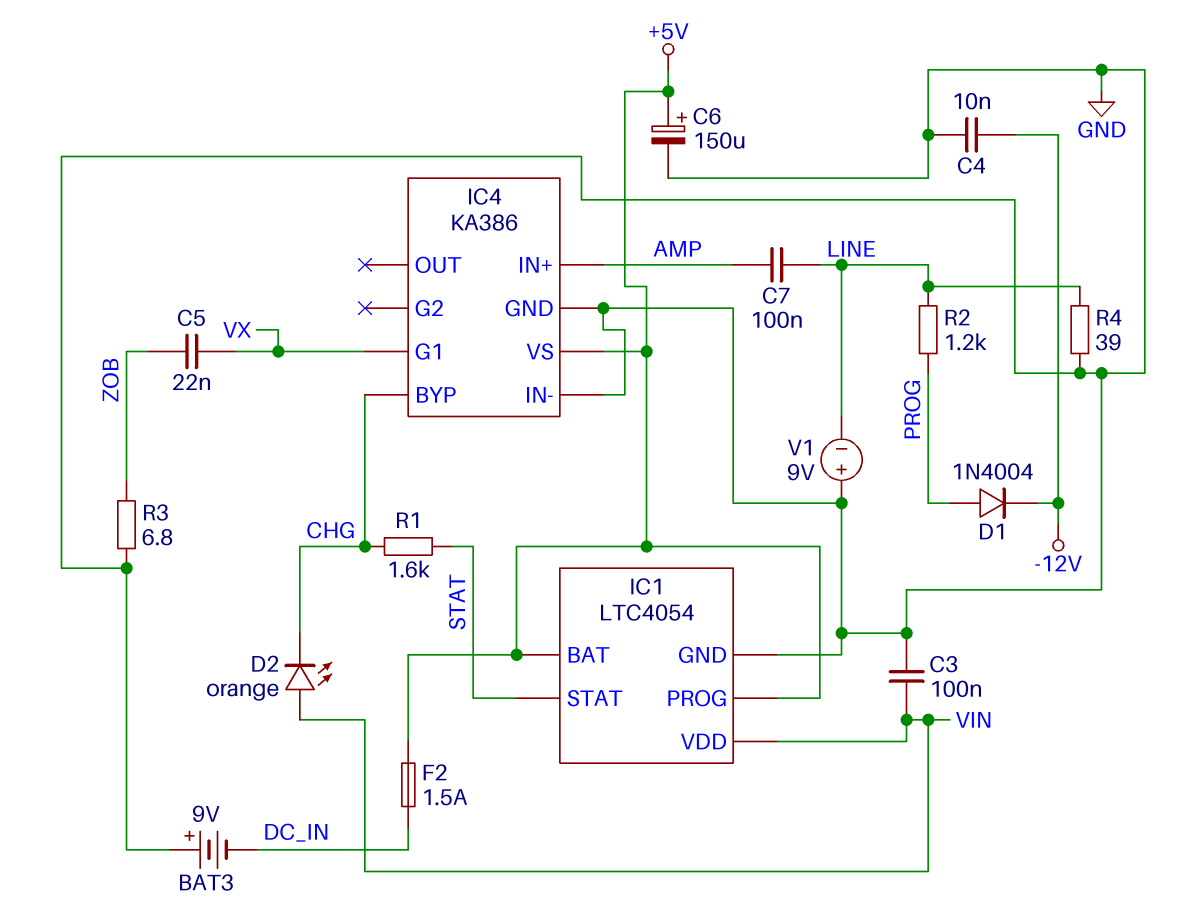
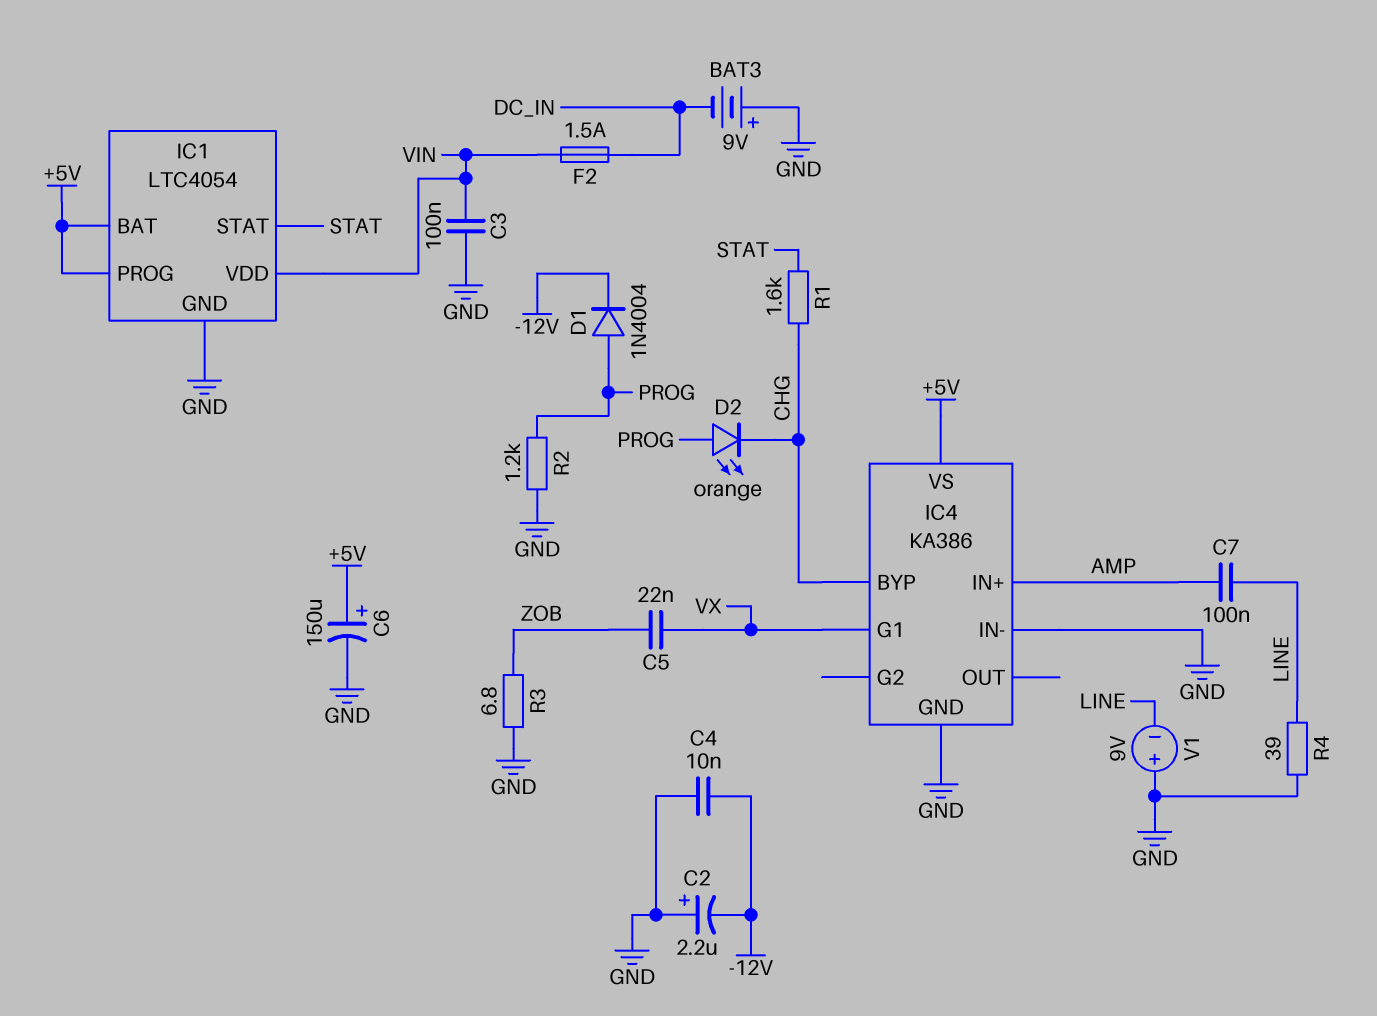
C2: none -> 2.2uF (plus GND, minus -12V)
D2: LED orange (A VIN, K CHG) -> LED orange (A PROG, K CHG)
F2: 1.5A (+5V, DC_IN) -> 1.5A (DC_IN, VIN)
R2: 1.2k (LINE, PROG) -> 1.2k (GND, PROG)

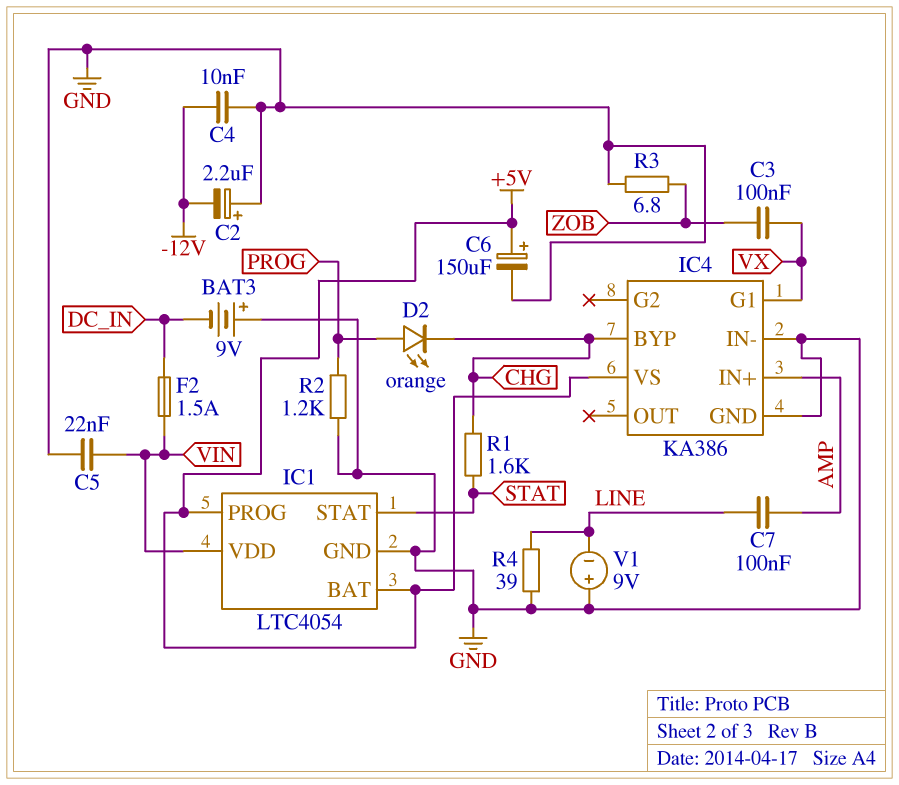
C3: 100nF (GND, VIN) -> 100nF (VX, ZOB)
C5: 22nF (VX, ZOB) -> 22nF (GND, VIN)
D1: diode 1N4004 (A PROG, K -12V) -> none

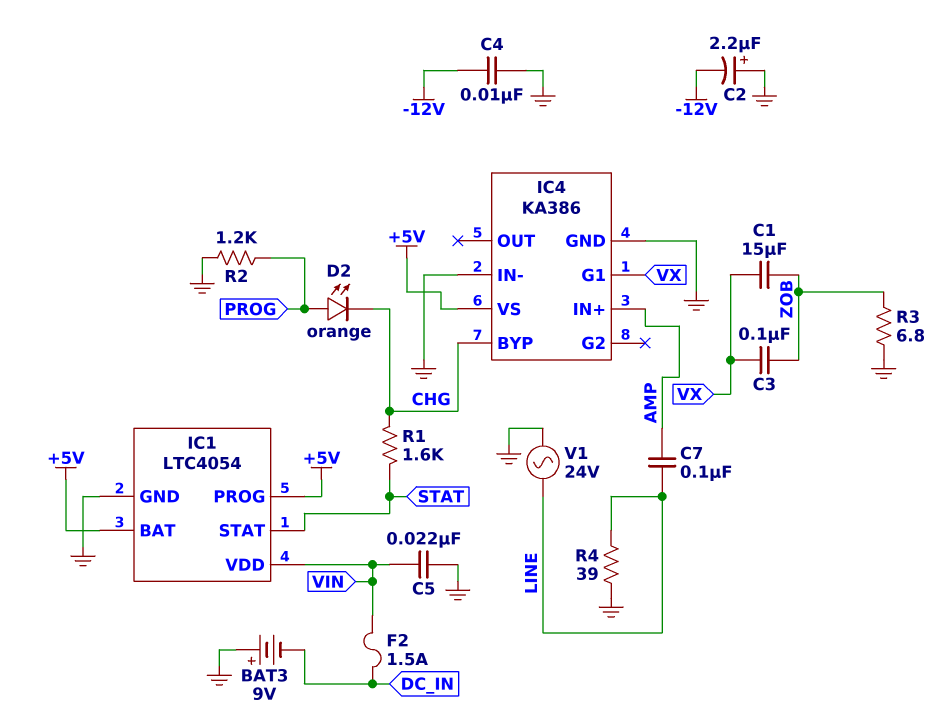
C1: none -> 15uF (VX, ZOB)
C6: 150uF (plus +5V, minus GND) -> none
V1: 9V (plus GND, minus LINE) -> AC 24V (GND, LINE)

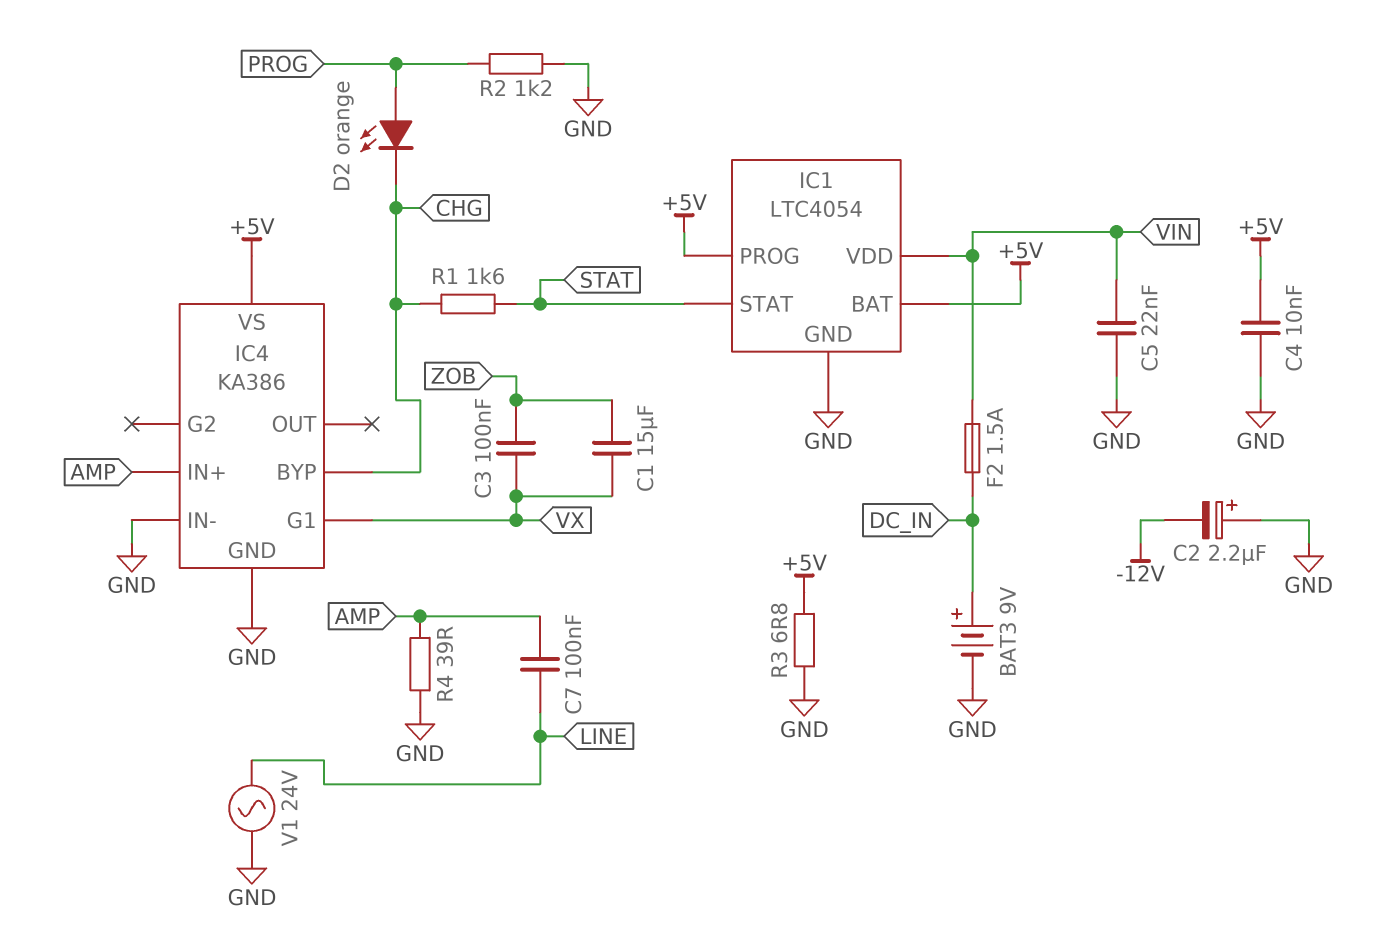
BAT3: 9V (plus GND, minus DC_IN) -> 9V (plus DC_IN, minus GND)
C4: 10nF (-12V, GND) -> 10nF (+5V, GND)
R3: 6.8 (GND, ZOB) -> 6.8 (+5V, GND)
R4: 39 (GND, LINE) -> 39 (AMP, GND)

